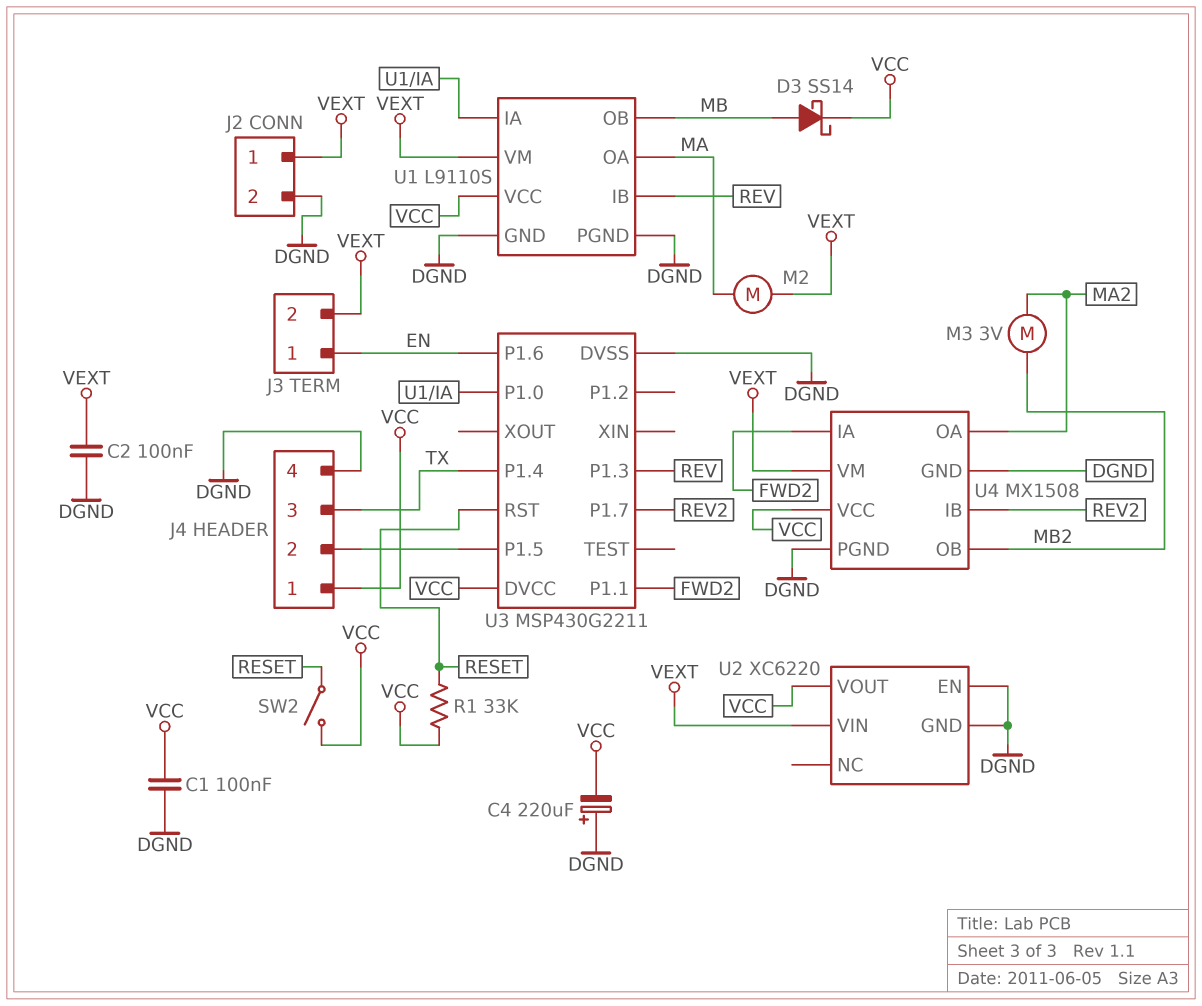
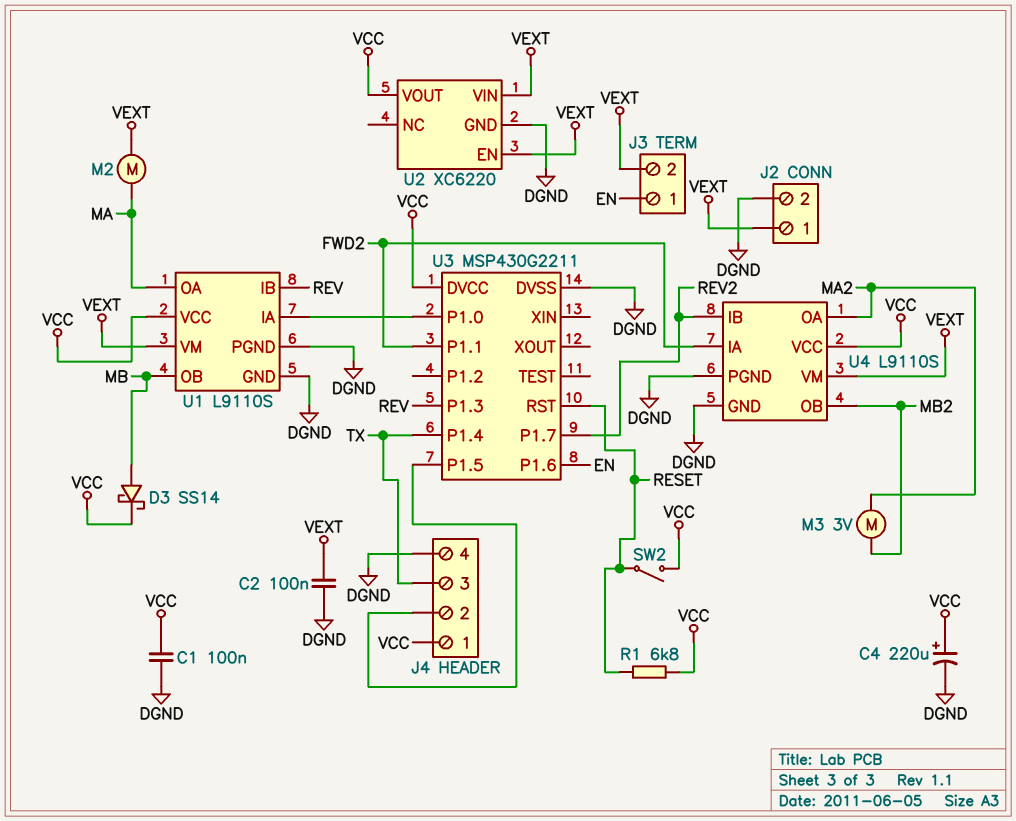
C4: 220uF (plus DGND, minus VCC) -> 220uF (plus VCC, minus DGND)
R1: 33k (RESET, VCC) -> 6.8k (RESET, VCC)
U2 pin EN: DGND -> VEXT
U4: MX1508 -> L9110S

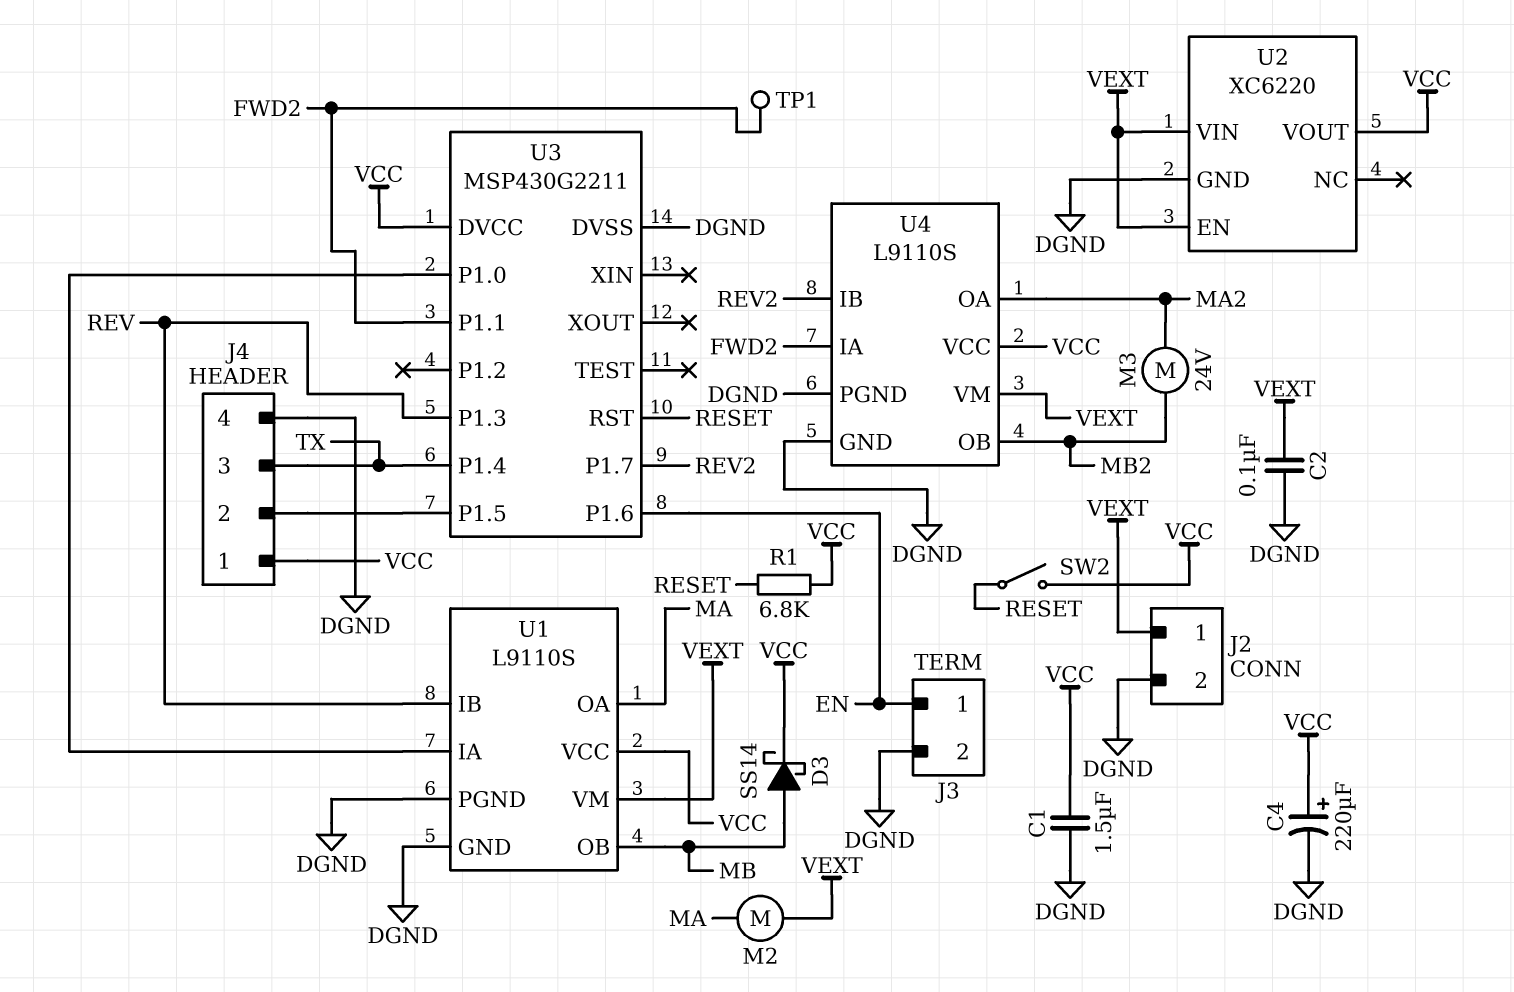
C1: 100nF (DGND, VCC) -> 1.5uF (DGND, VCC)
J3 pin 2: VEXT -> DGND
M3: motor 3V (MA2, MB2) -> motor 24V (MA2, MB2)
TP1: none -> test point (FWD2)

